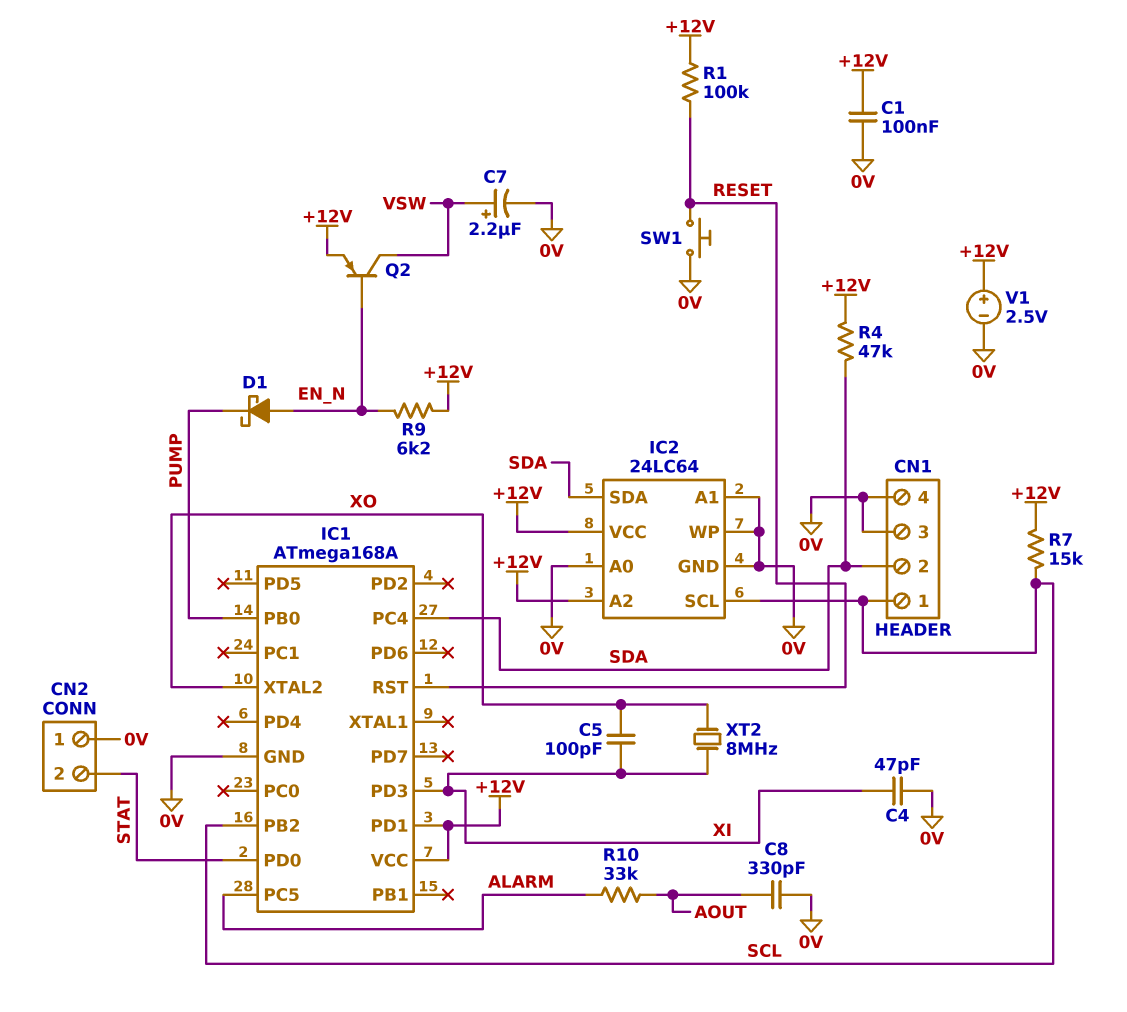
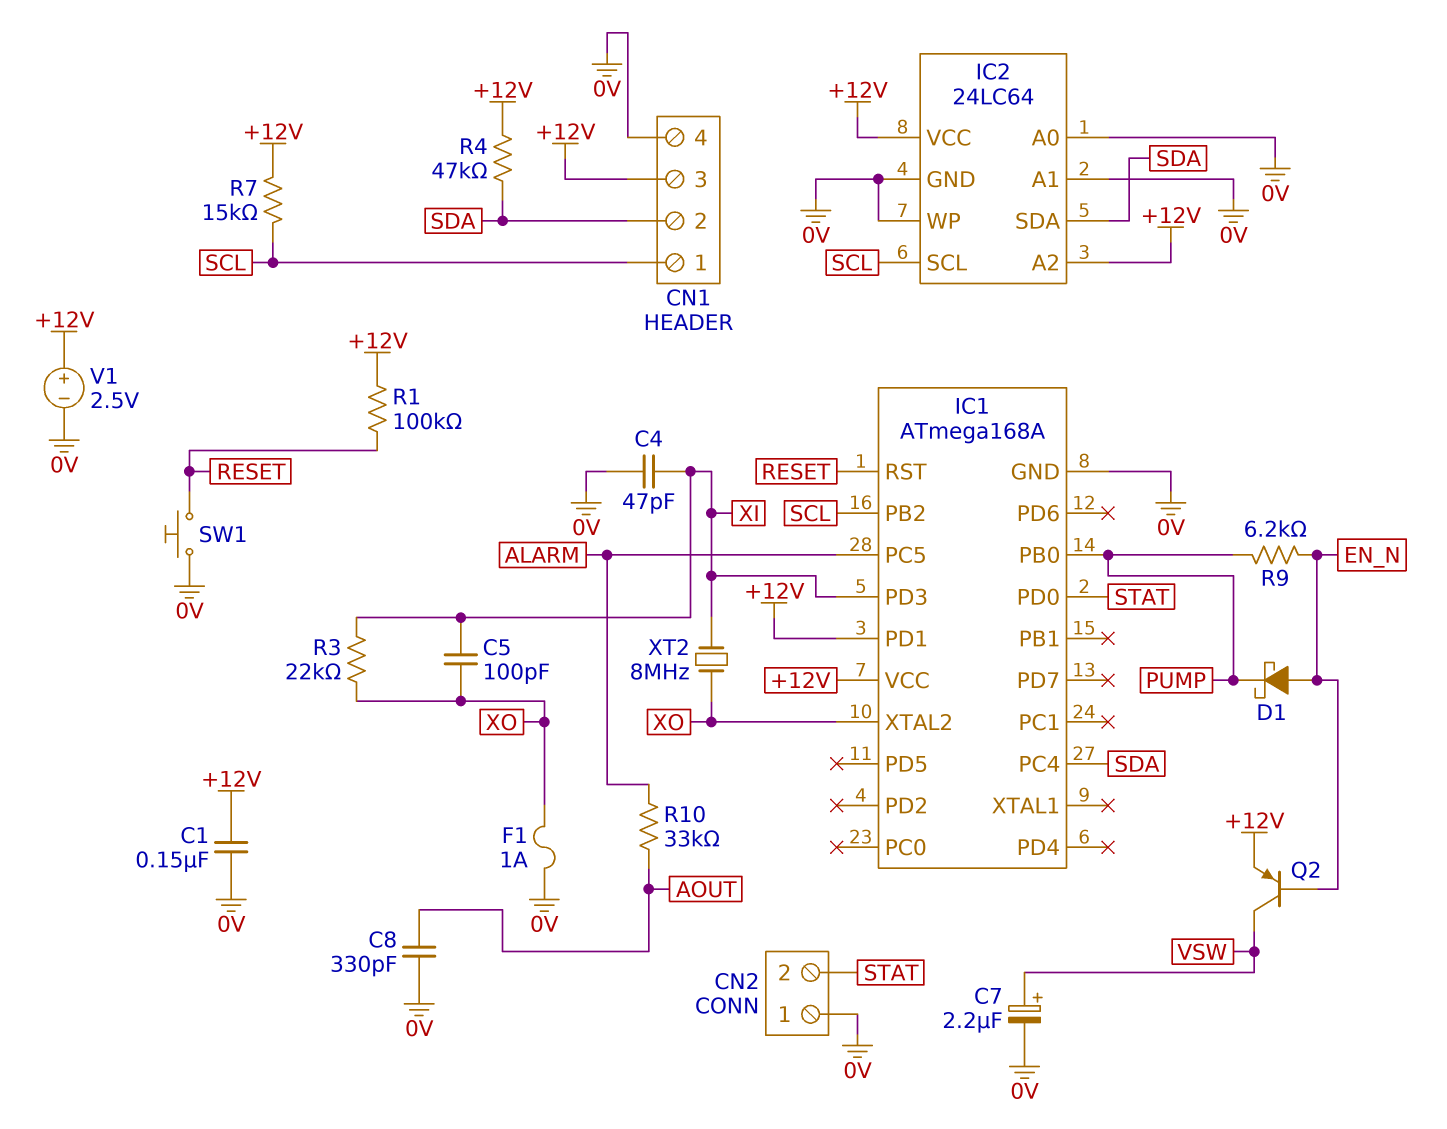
C1: 100nF (+12V, 0V) -> 150nF (+12V, 0V)
CN1 pin 3: 0V -> +12V
F1: none -> 1A (0V, XO)
R3: none -> 22k (XI, XO)
R9: 6.2k (+12V, EN_N) -> 6.2k (EN_N, PUMP)

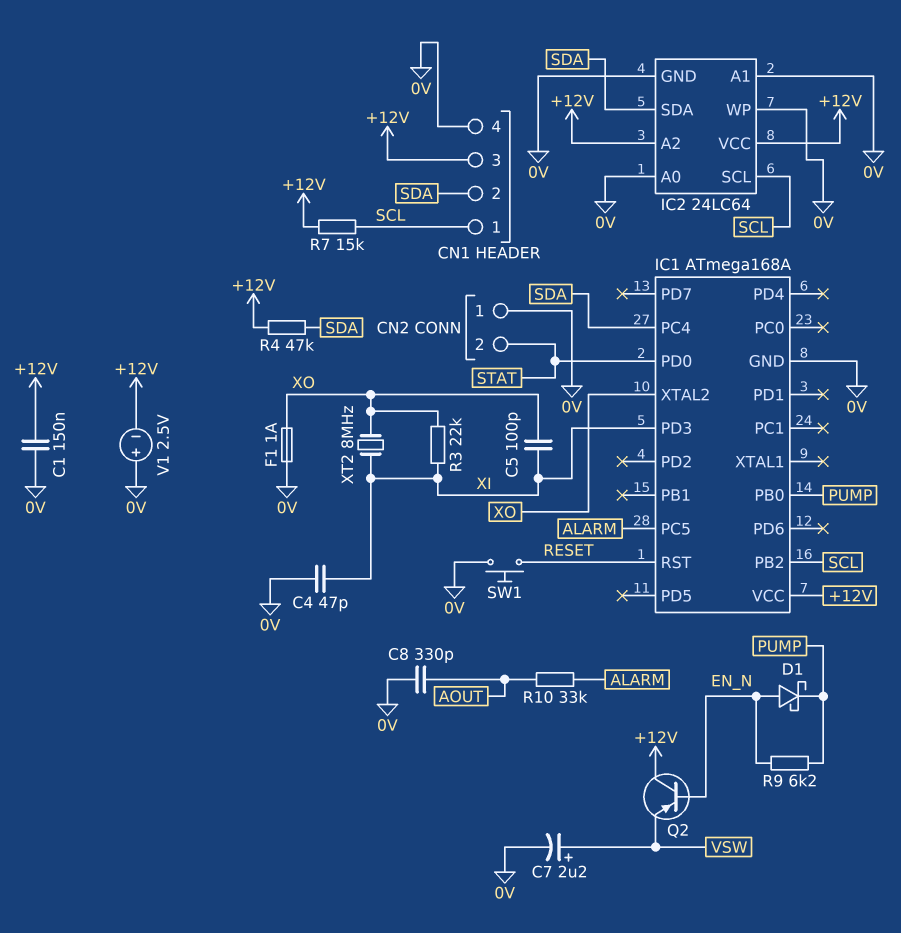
IC1 pin PD1: +12V -> none
Q2: PNP (B EN_N, C VSW, E +12V) -> PNP (B EN_N, C +12V, E VSW)
R1: 100k (+12V, RESET) -> none
V1: 2.5V (plus +12V, minus 0V) -> 2.5V (plus 0V, minus +12V)

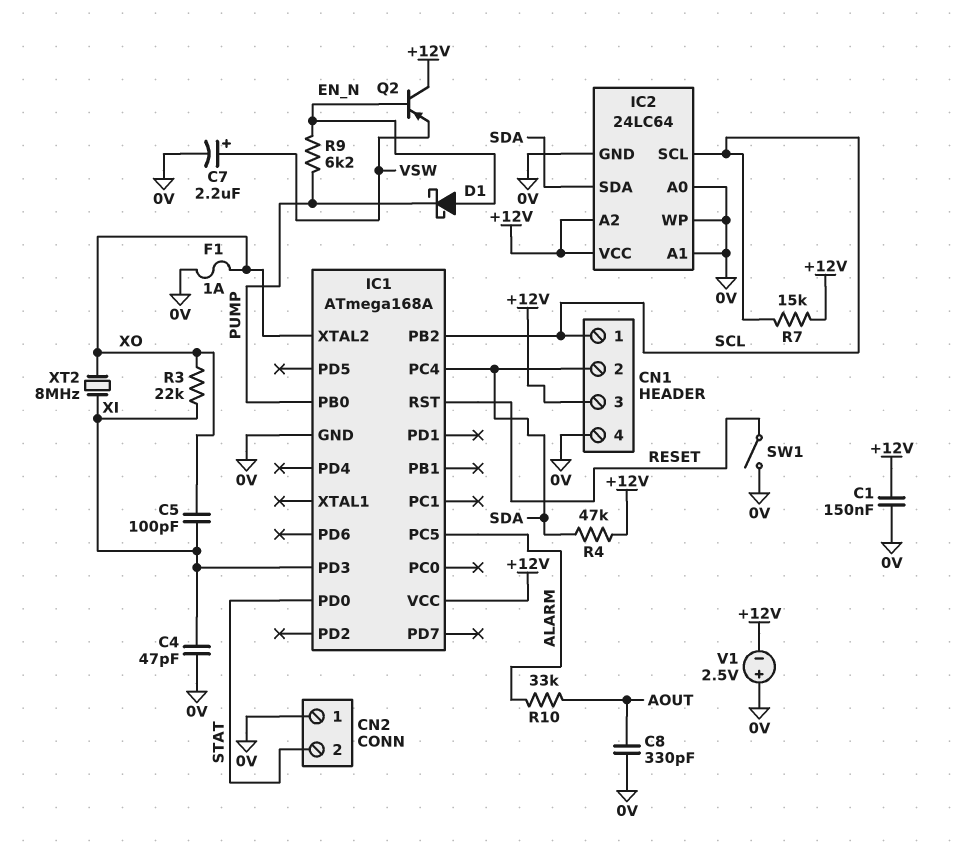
SW1: button (0V, RESET) -> switch (0V, RESET)

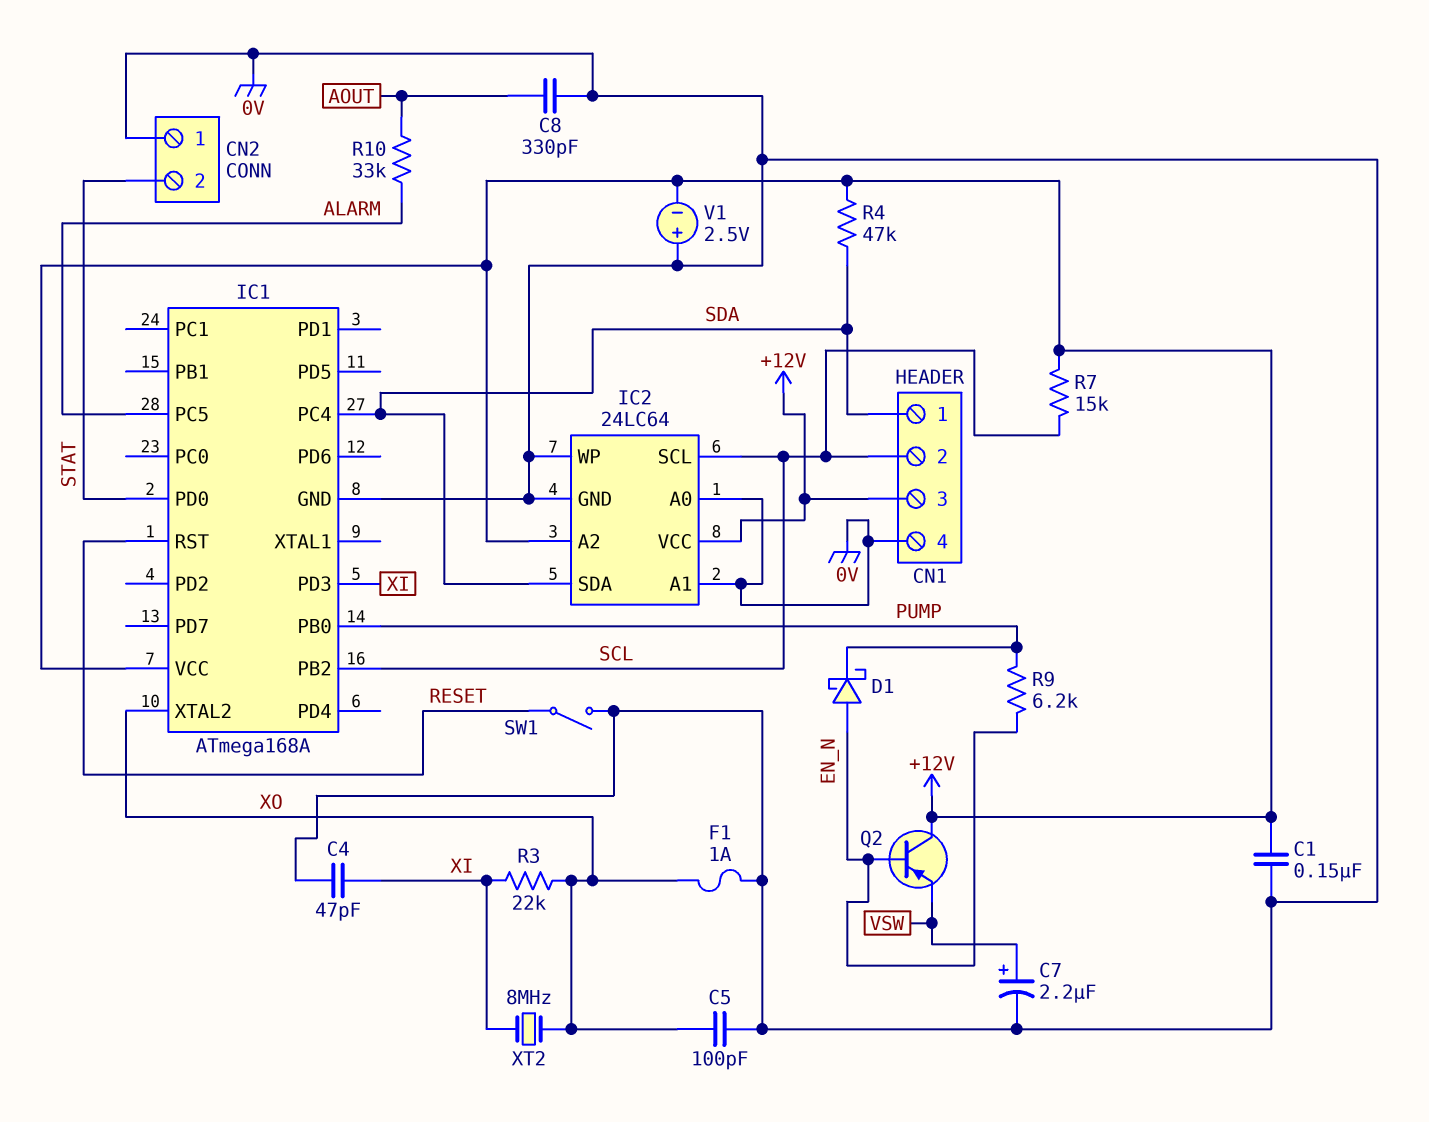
C5: 100pF (XI, XO) -> 100pF (0V, XO)
CN1 pin 1: SCL -> SDA
CN1 pin 2: SDA -> SCL

